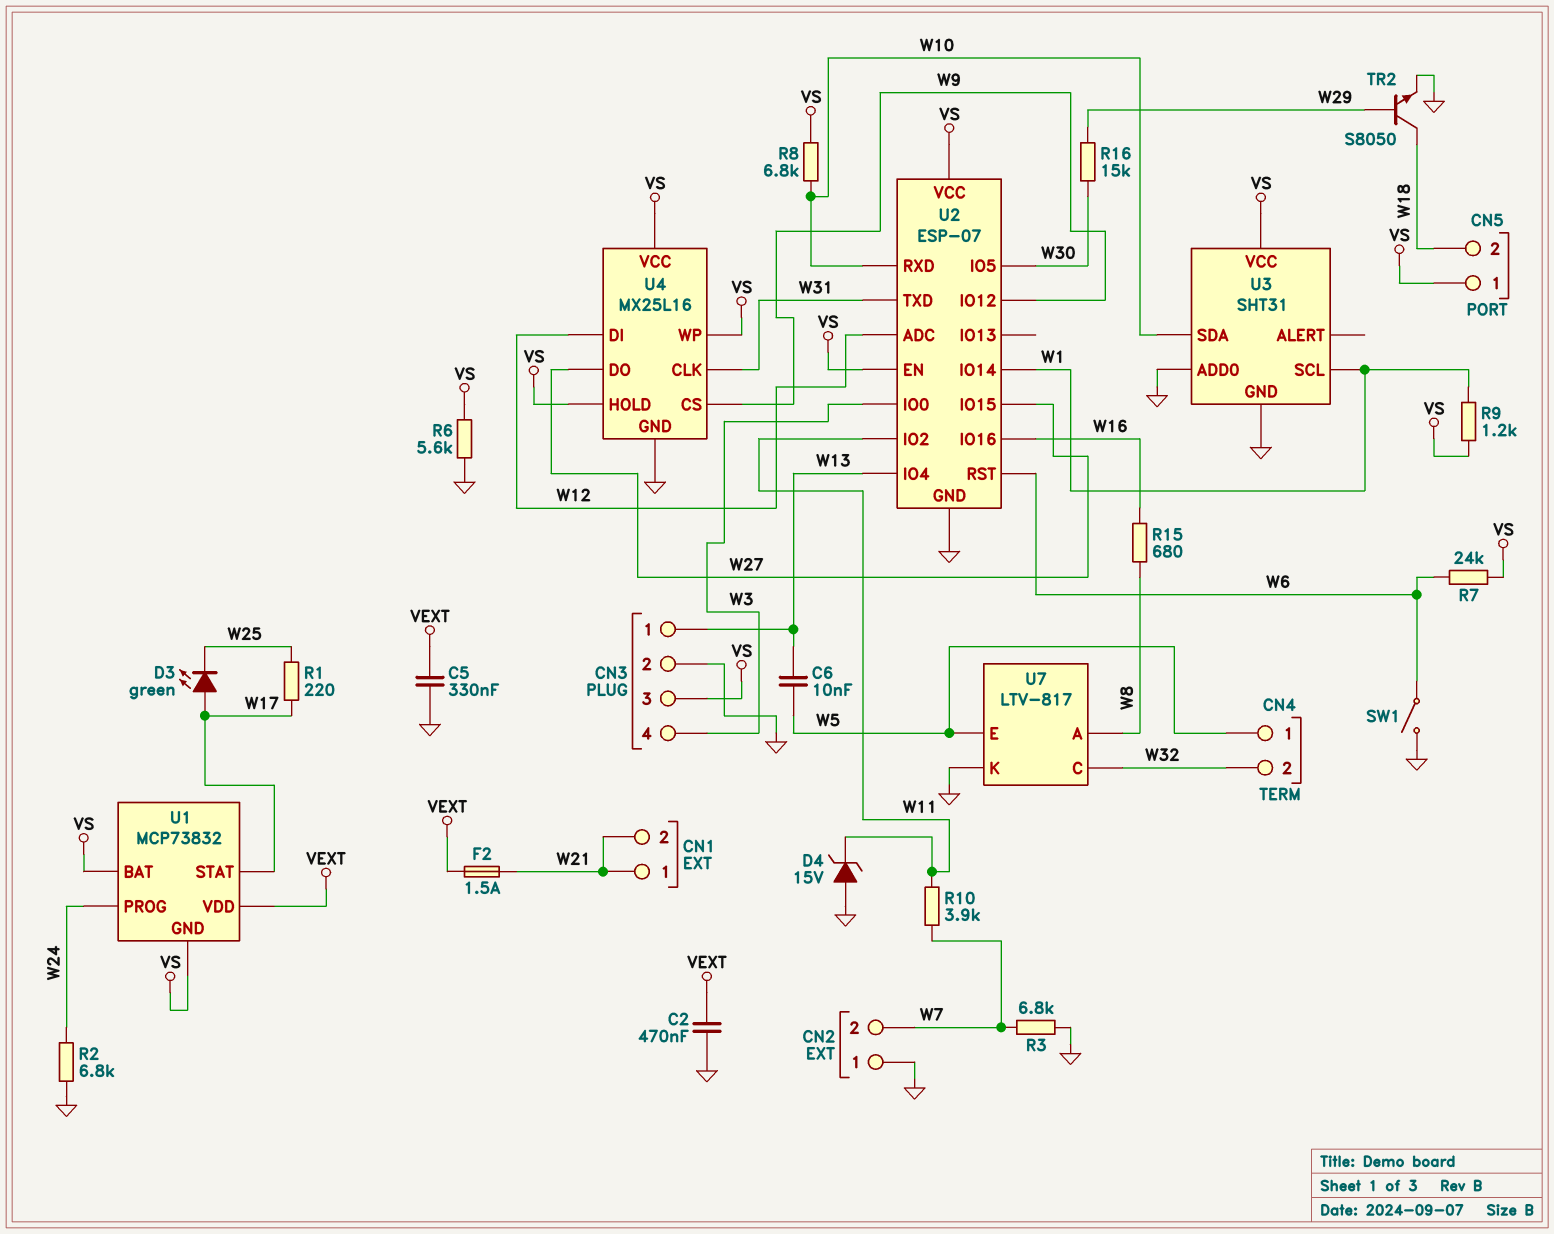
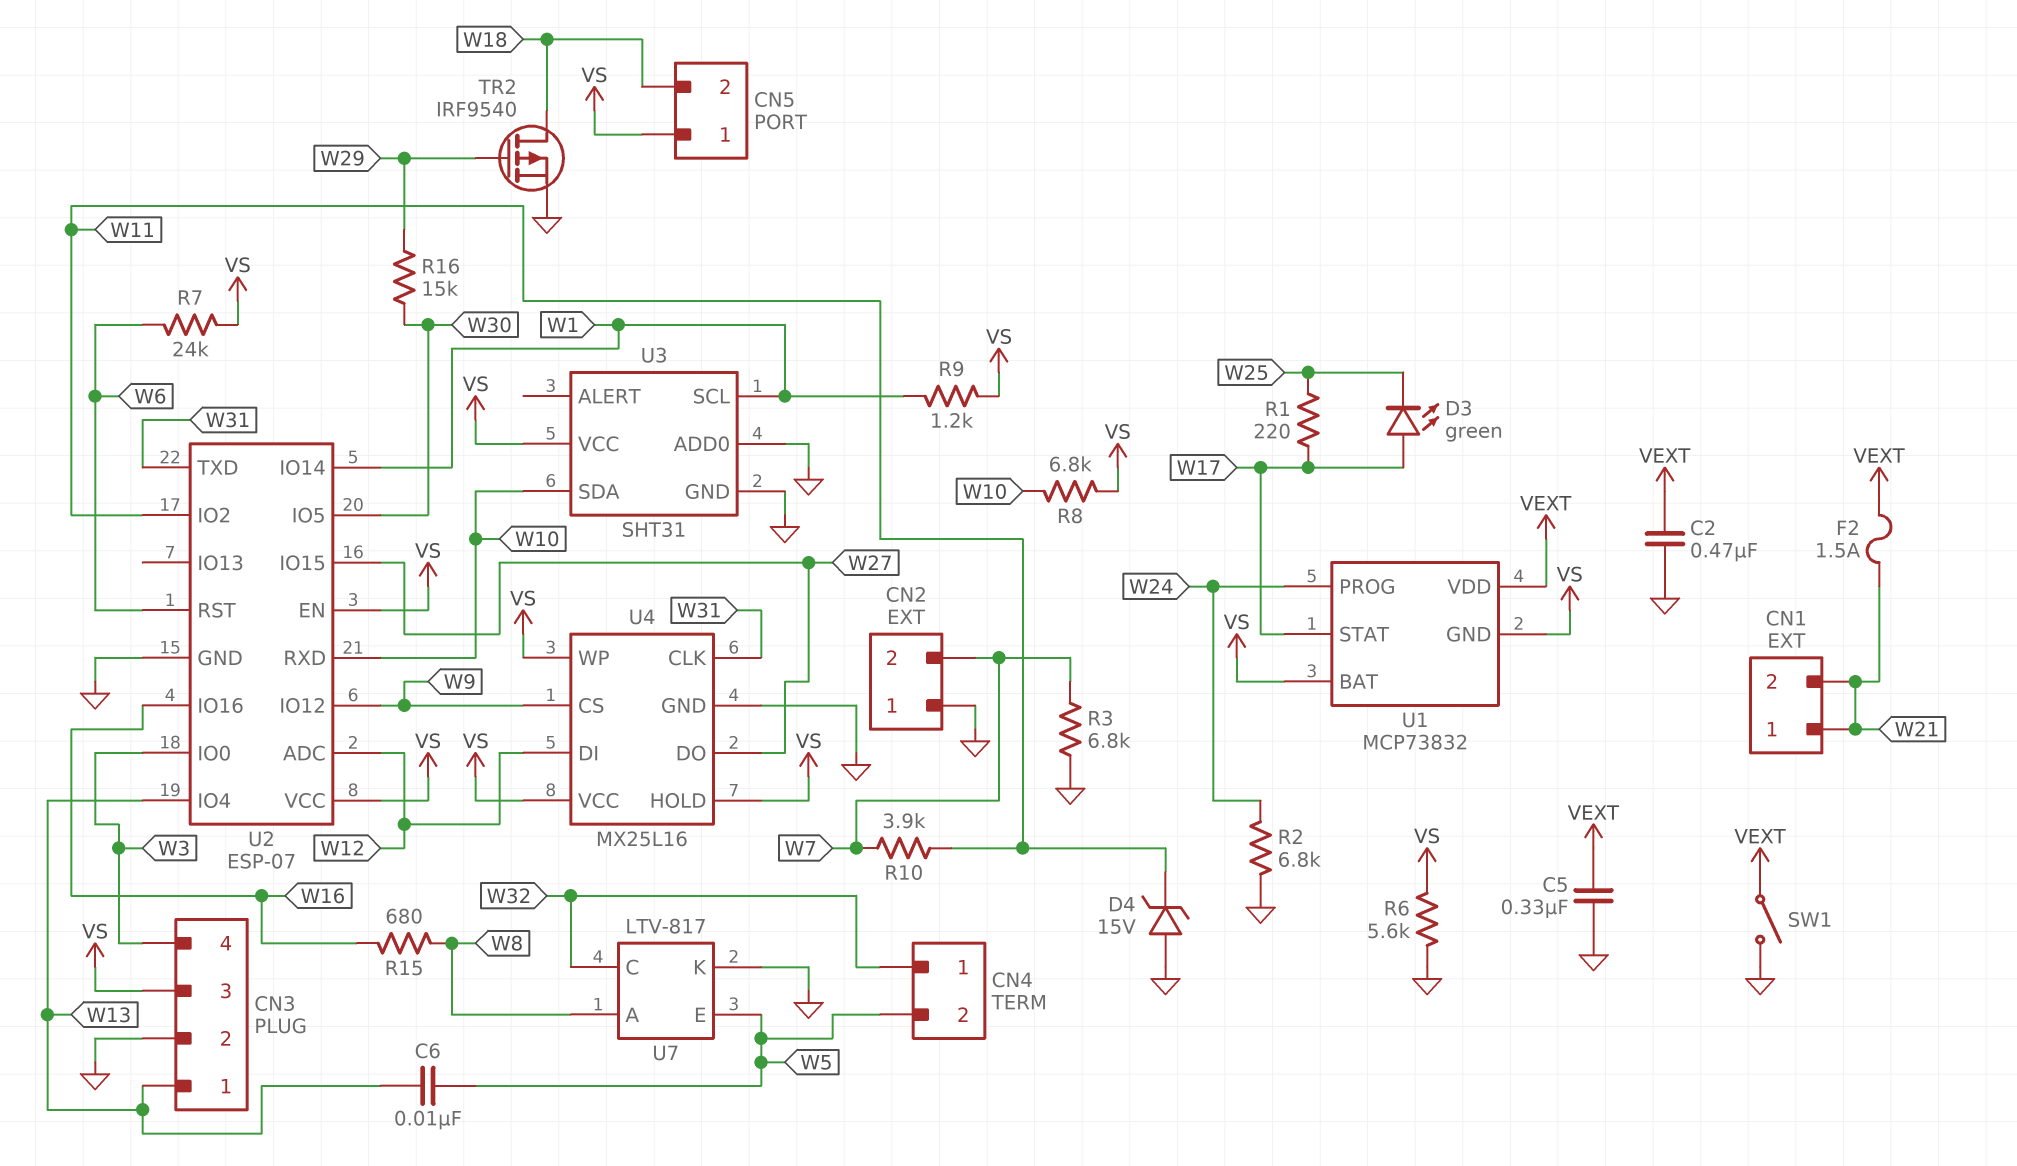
CN4 pin 1: W5 -> W32
CN4 pin 2: W32 -> W5
SW1: switch (GND, W6) -> switch (GND, VEXT)
TR2: NPN S8050 (B W29, C W18, E GND) -> PMOS IRF9540 (G W29, D W18, S GND)

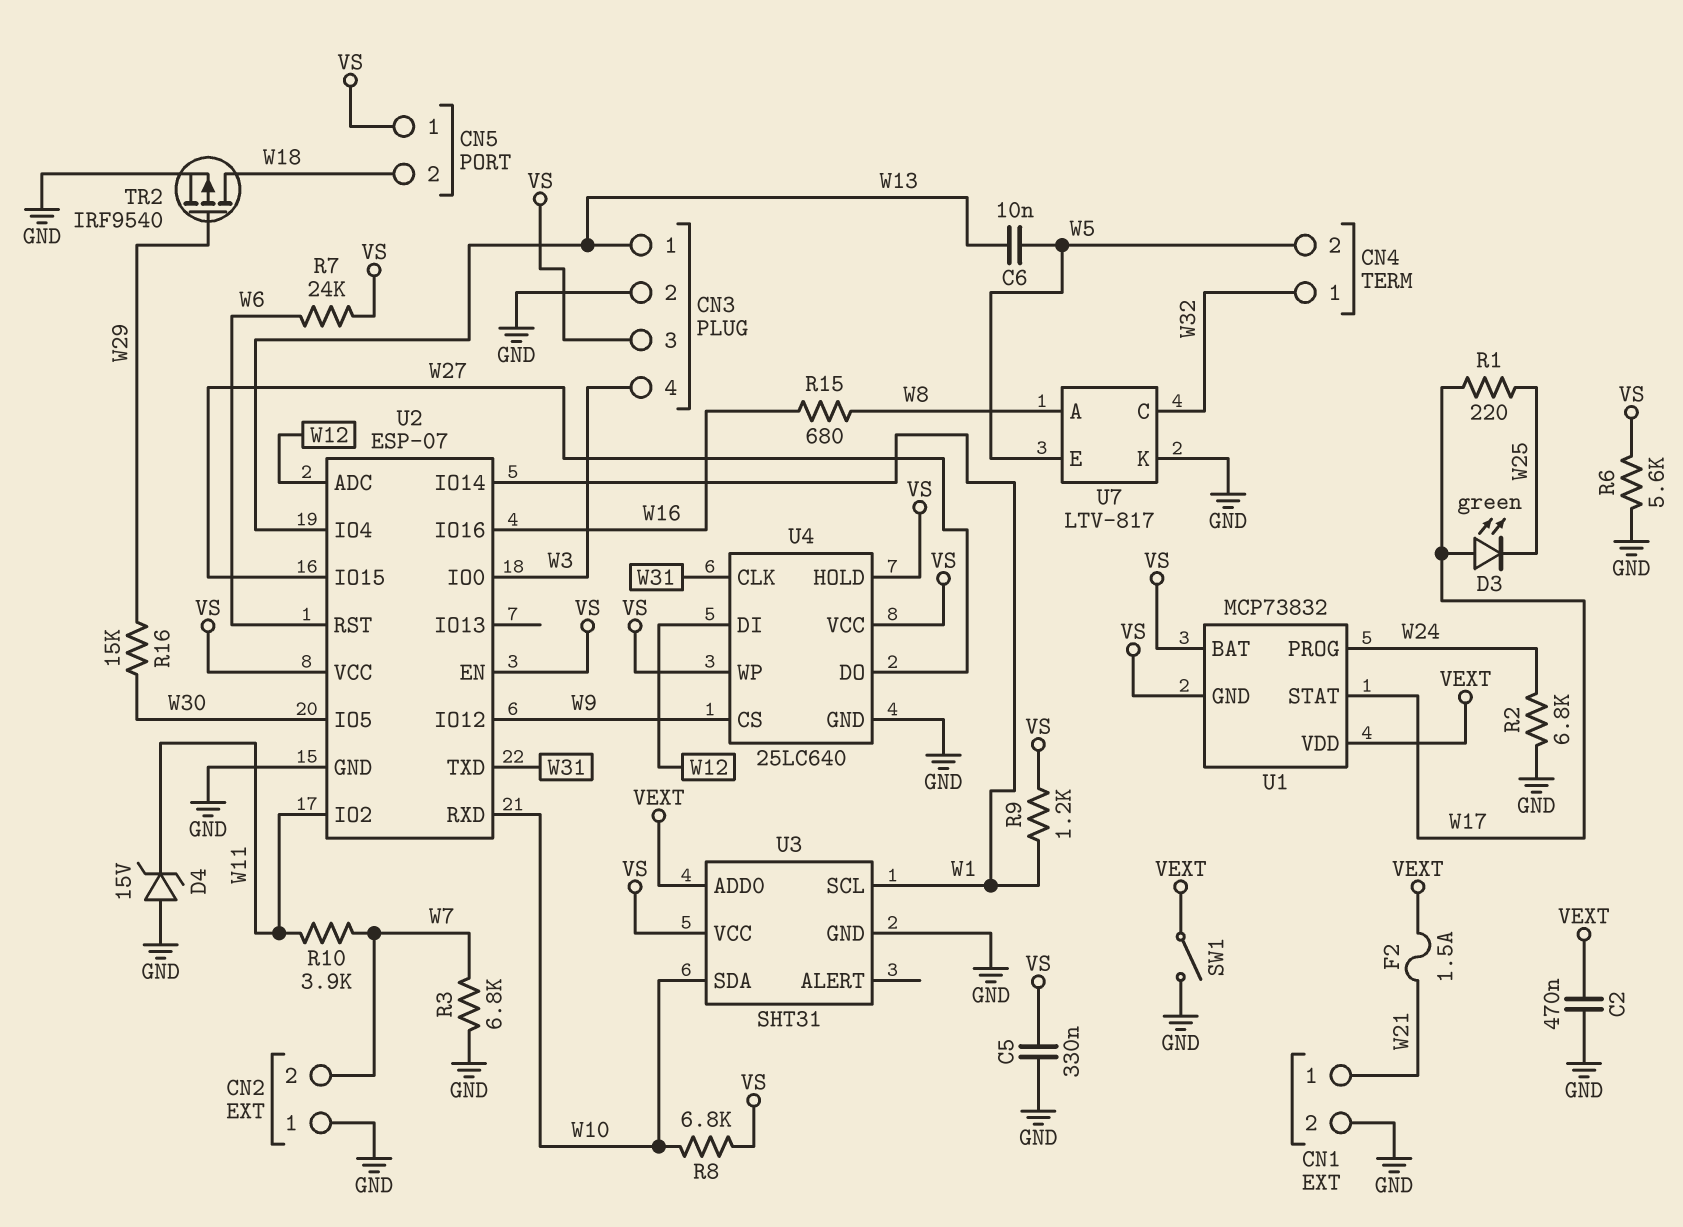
C5: 330nF (GND, VEXT) -> 330nF (GND, VS)
CN1 pin 2: W21 -> GND
U3 pin ADD0: GND -> VEXT
U4: MX25L16 -> 25LC640

